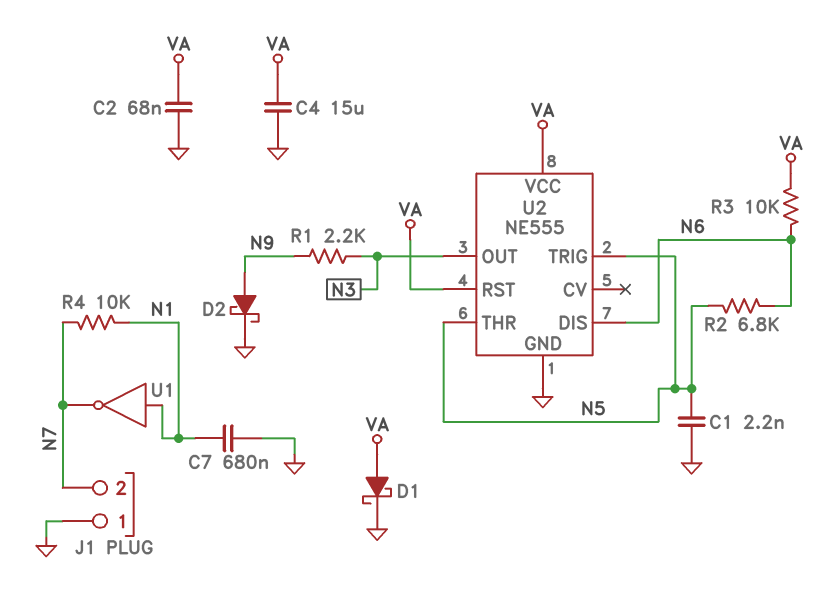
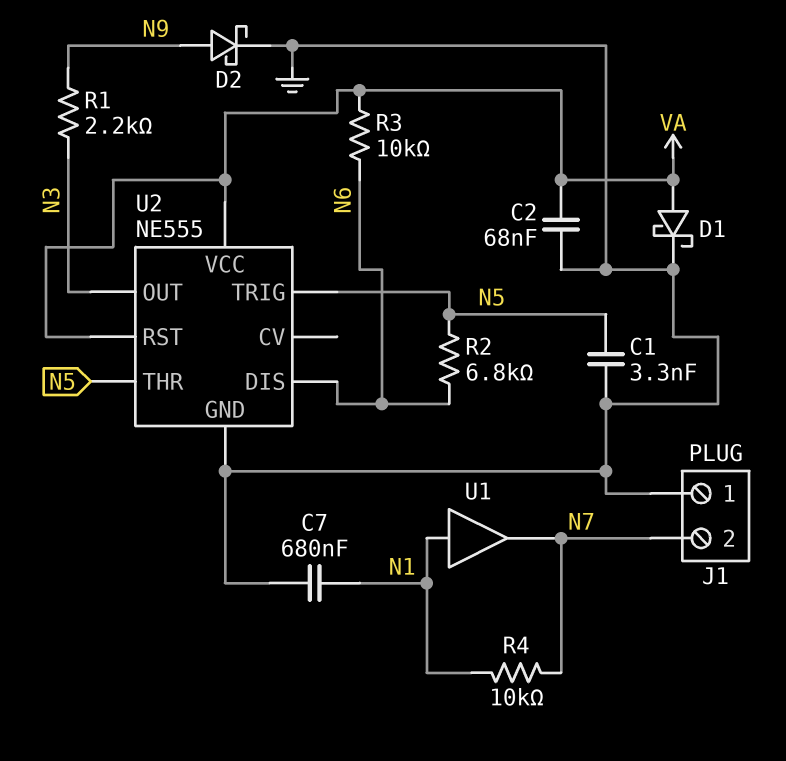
C1: 2.2nF (GND, N5) -> 3.3nF (GND, N5)
C4: 15uF (GND, VA) -> none
U1: NOT (in N1, out N7) -> buffer (in N1, out N7)

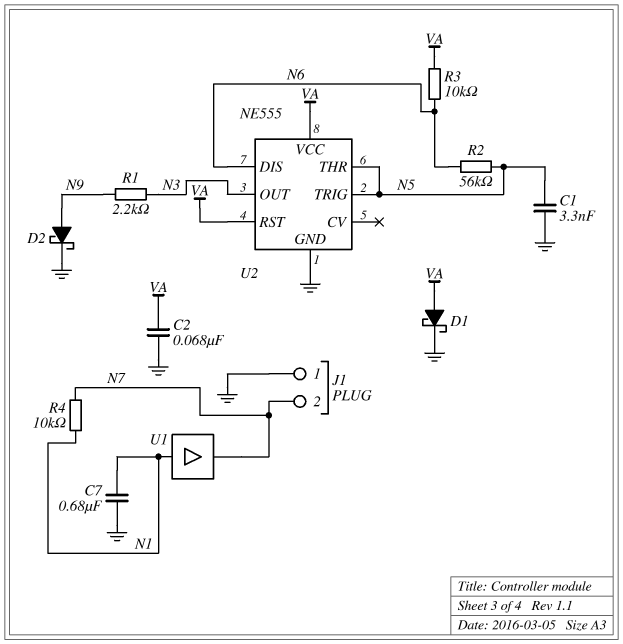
R2: 6.8k (N5, N6) -> 56k (N5, N6)

